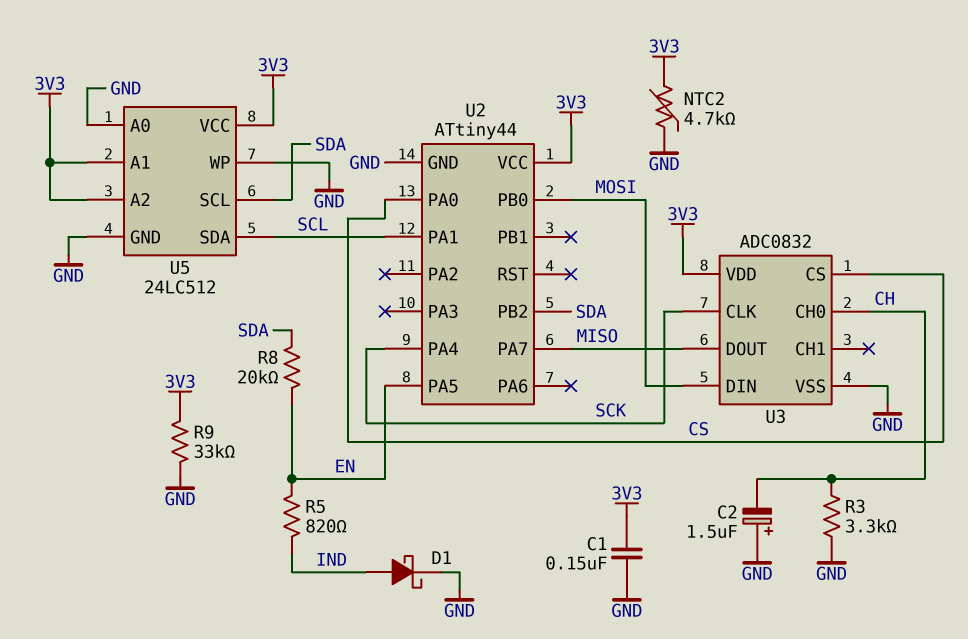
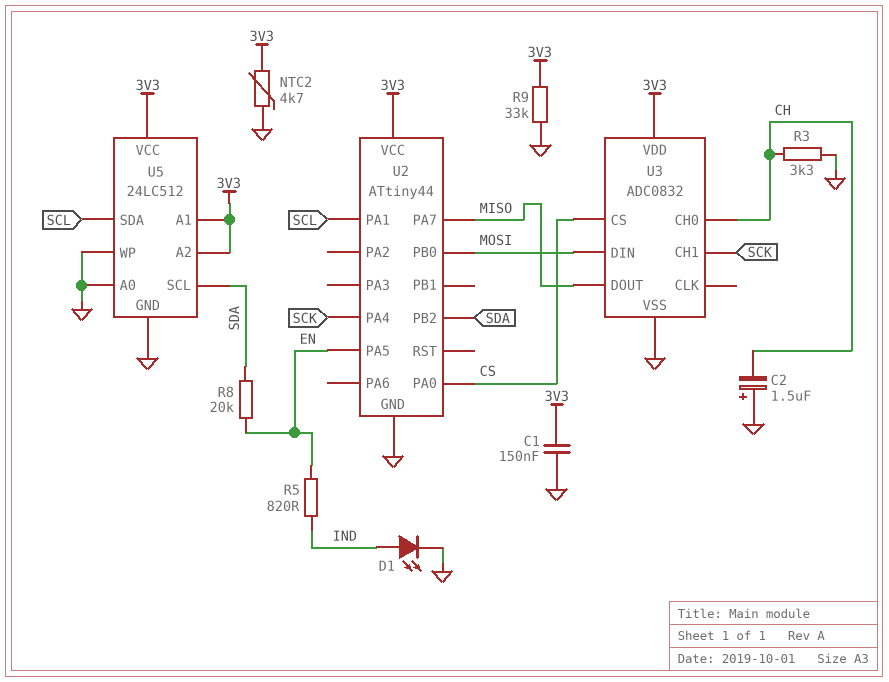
D1: schottky (A IND, K GND) -> LED (A IND, K GND)
U3 pin CH1: none -> SCK
U3 pin CLK: SCK -> none

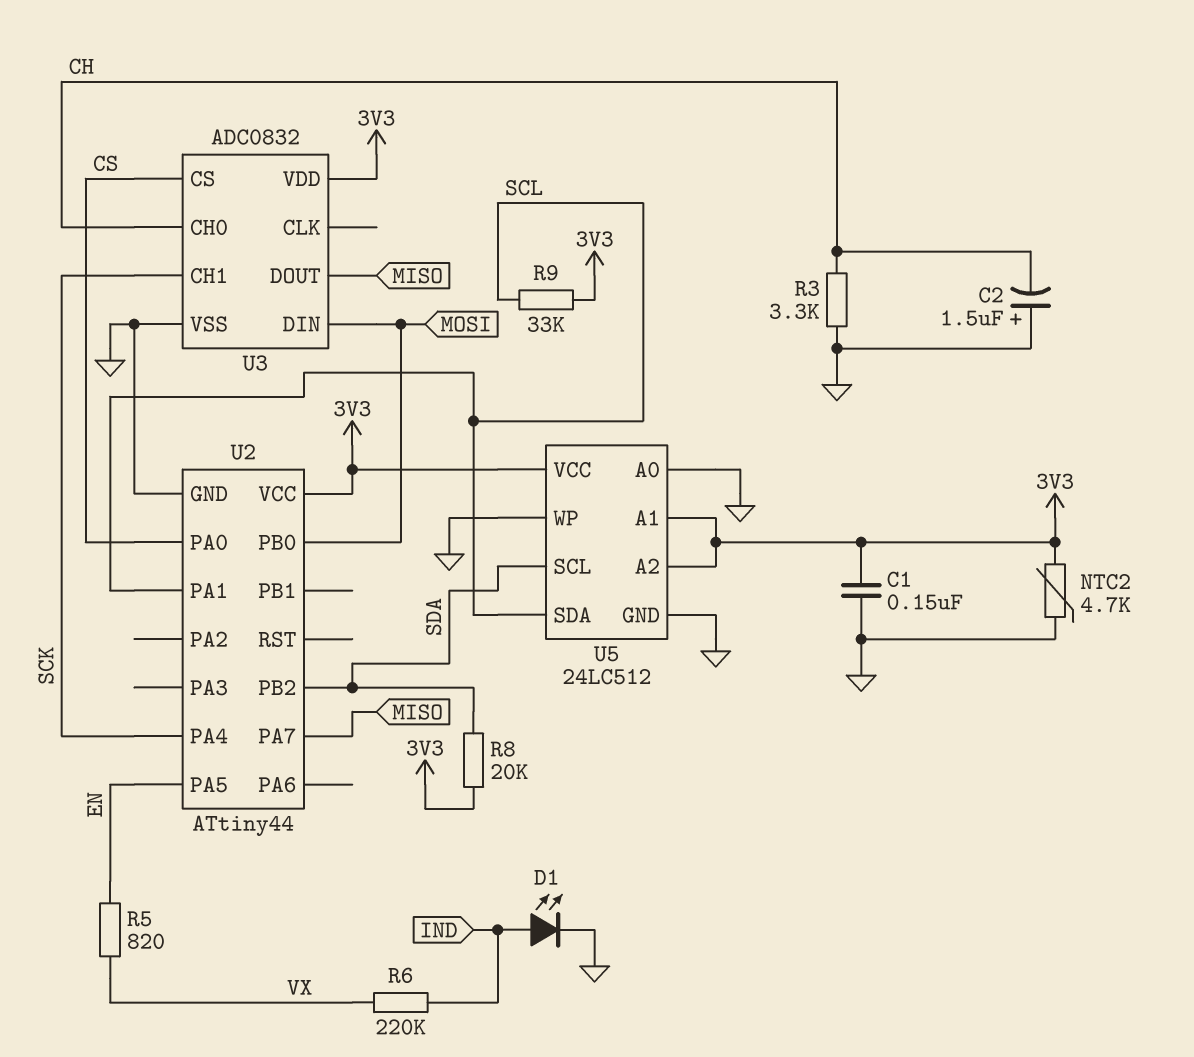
R5: 820 (EN, IND) -> 820 (EN, VX)
R6: none -> 220k (IND, VX)
R8: 20k (EN, SDA) -> 20k (3V3, SDA)
R9: 33k (3V3, GND) -> 33k (3V3, SCL)

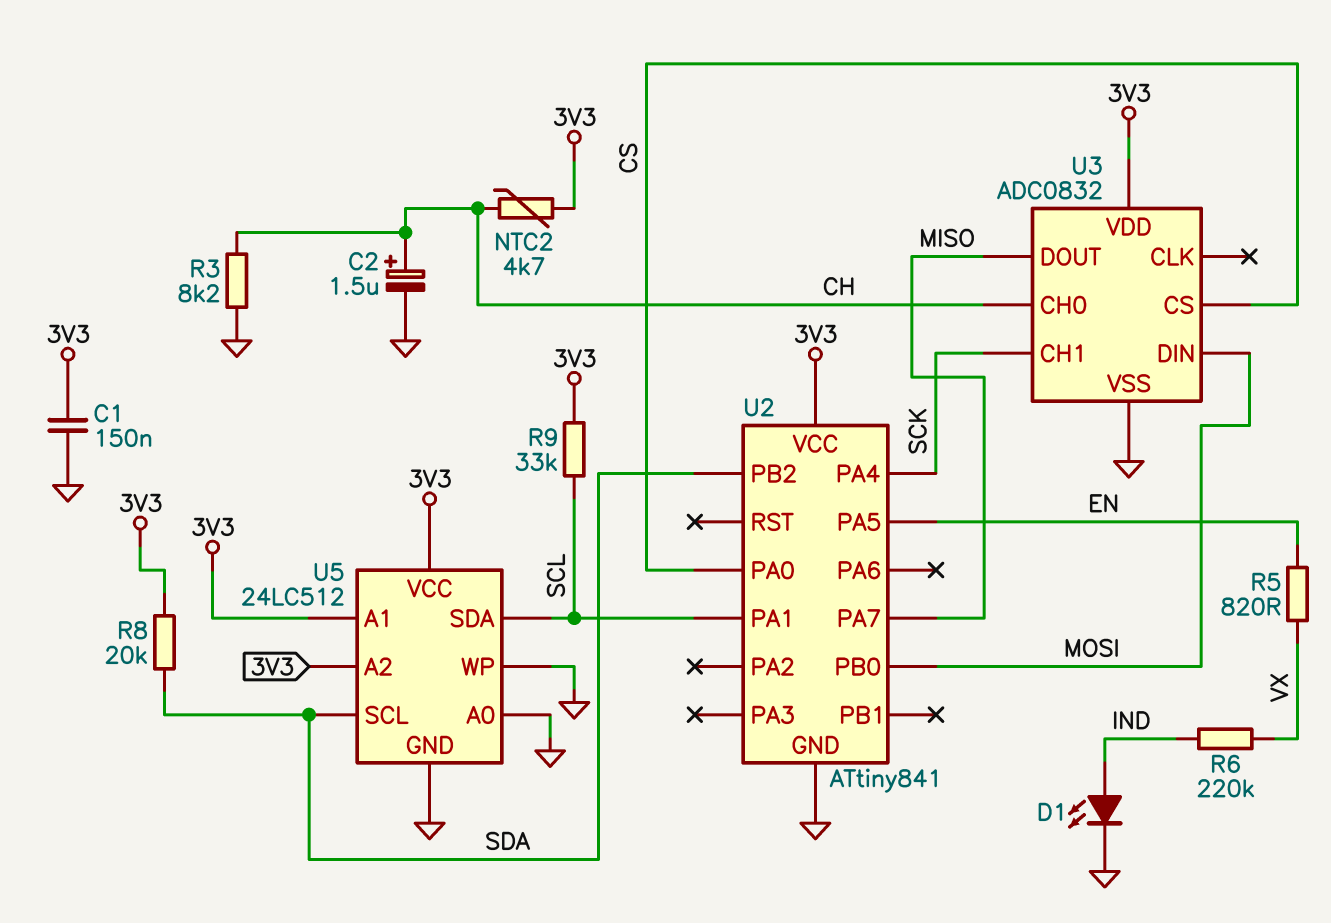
C2: 1.5uF (plus GND, minus CH) -> 1.5uF (plus CH, minus GND)
NTC2: 4.7k (3V3, GND) -> 4.7k (3V3, CH)
R3: 3.3k (CH, GND) -> 8.2k (CH, GND)
U2: ATtiny44 -> ATtiny841

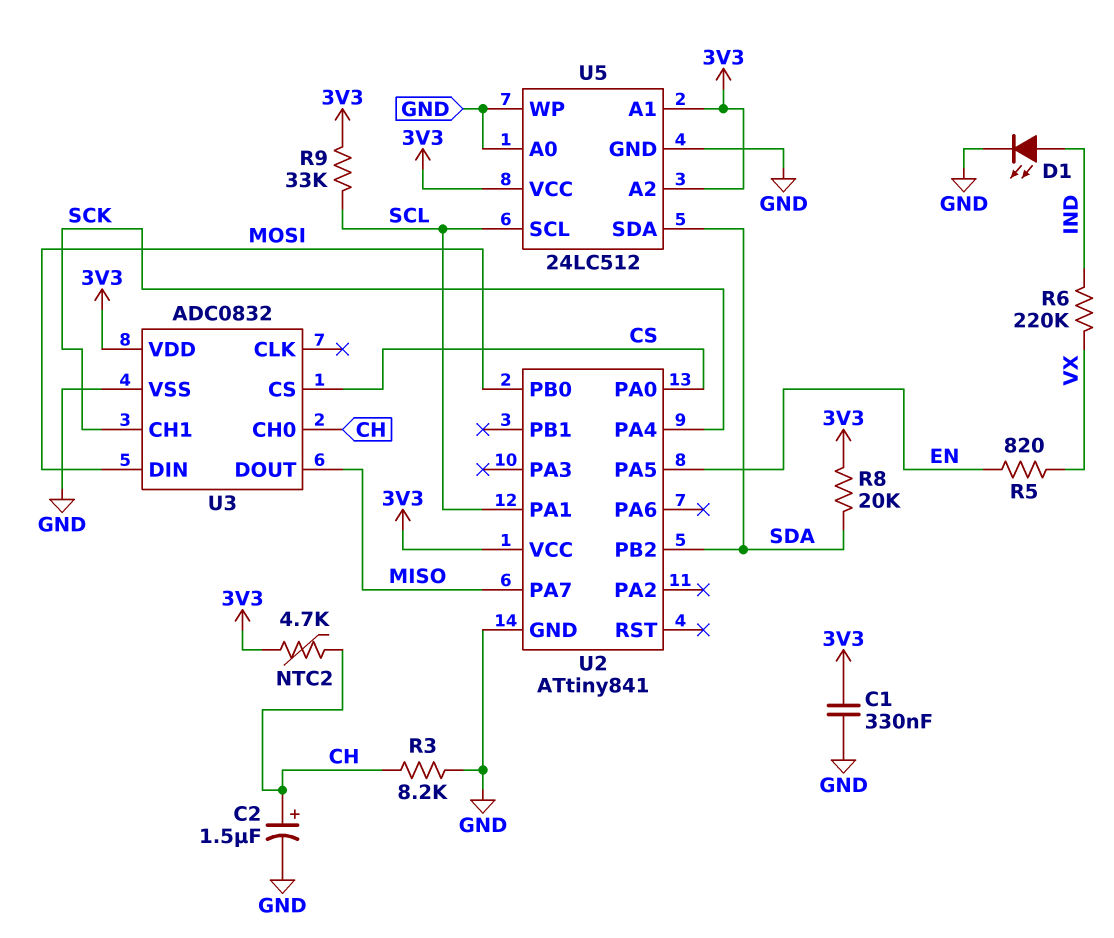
C1: 150nF (3V3, GND) -> 330nF (3V3, GND)
U5 pin SCL: SDA -> SCL
U5 pin SDA: SCL -> SDA

